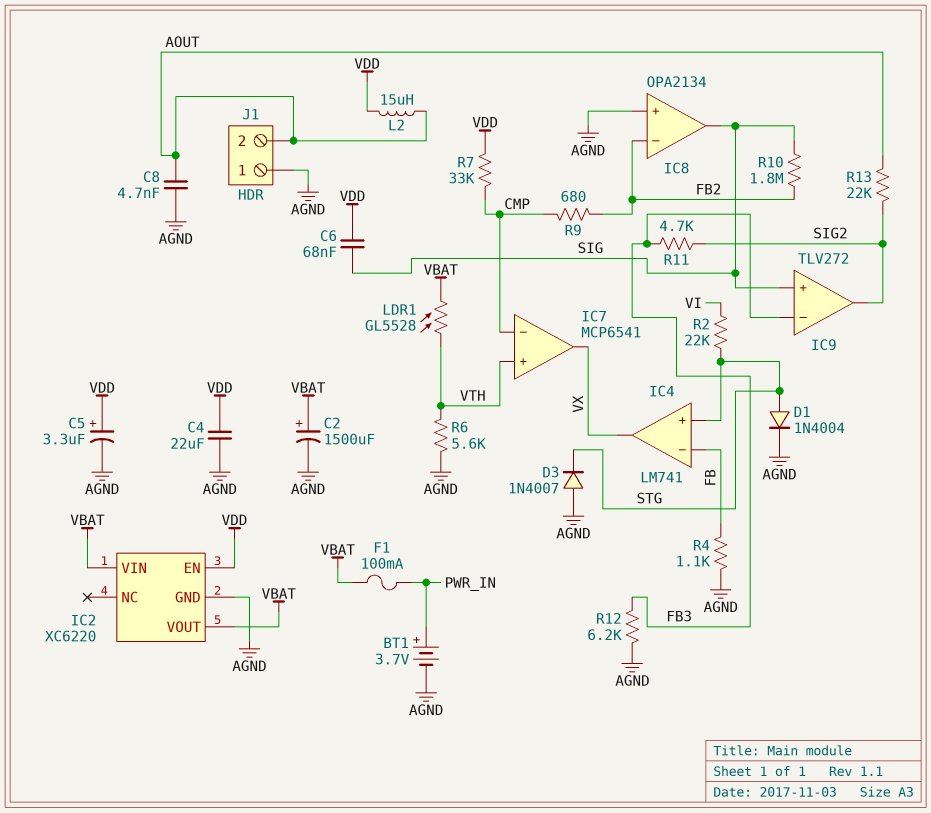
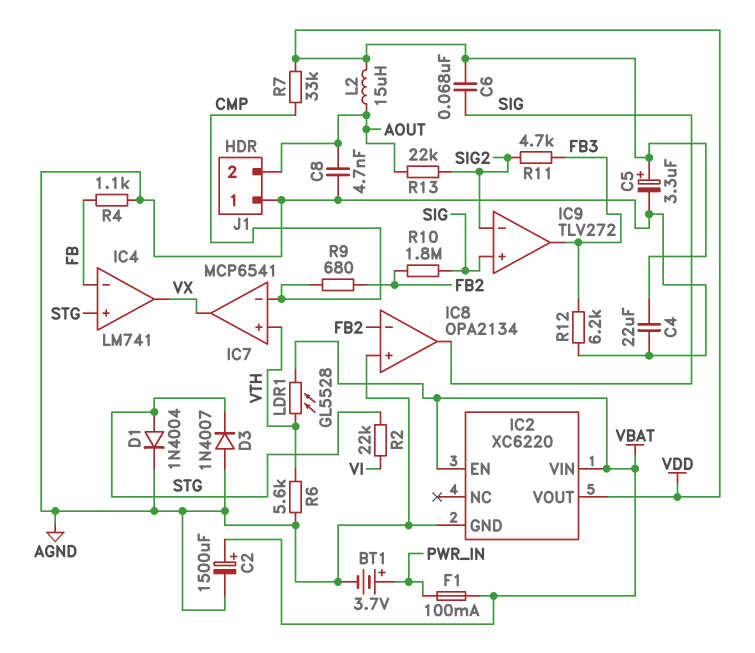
IC2 pin EN: VDD -> VBAT
IC2 pin VOUT: VBAT -> VDD
IC9 pin in-: FB3 -> SIG2
IC9 pin out: SIG2 -> FB3

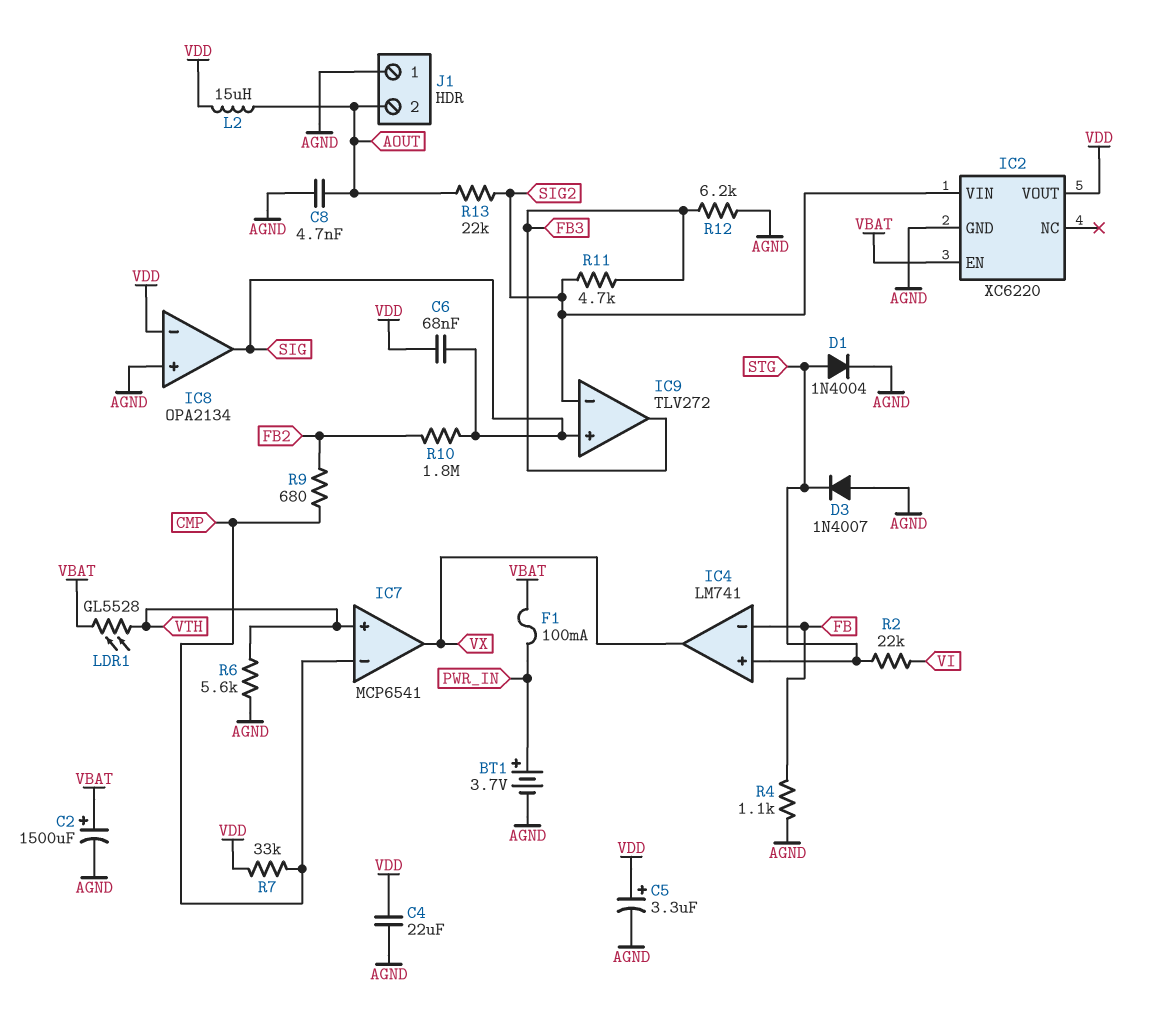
IC2 pin VIN: VBAT -> SIG2
IC8 pin in-: FB2 -> VDD

